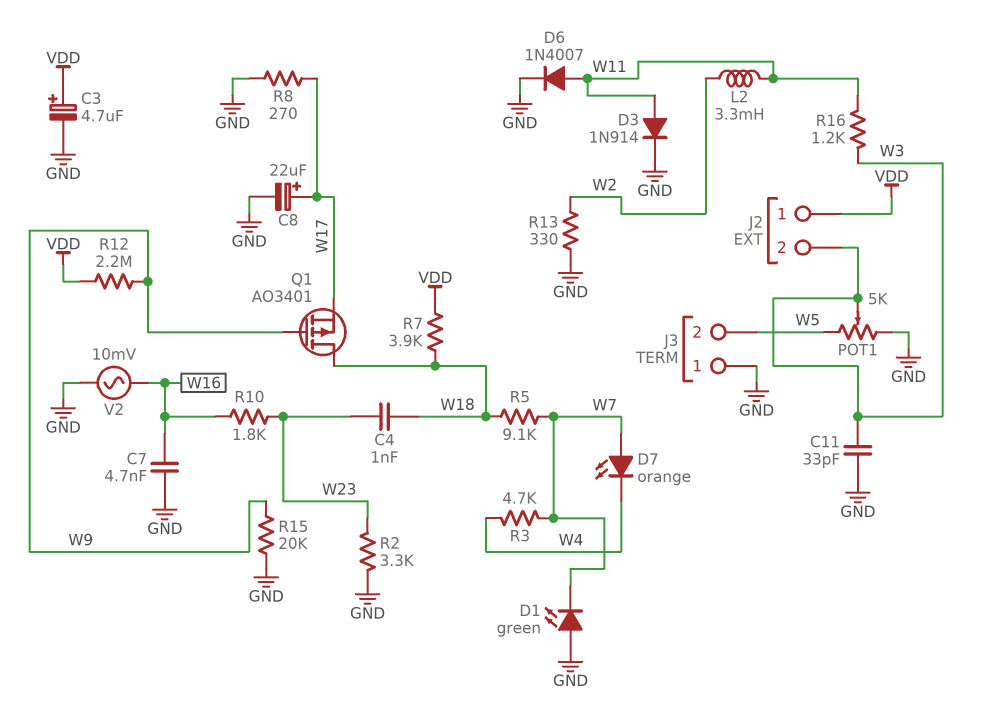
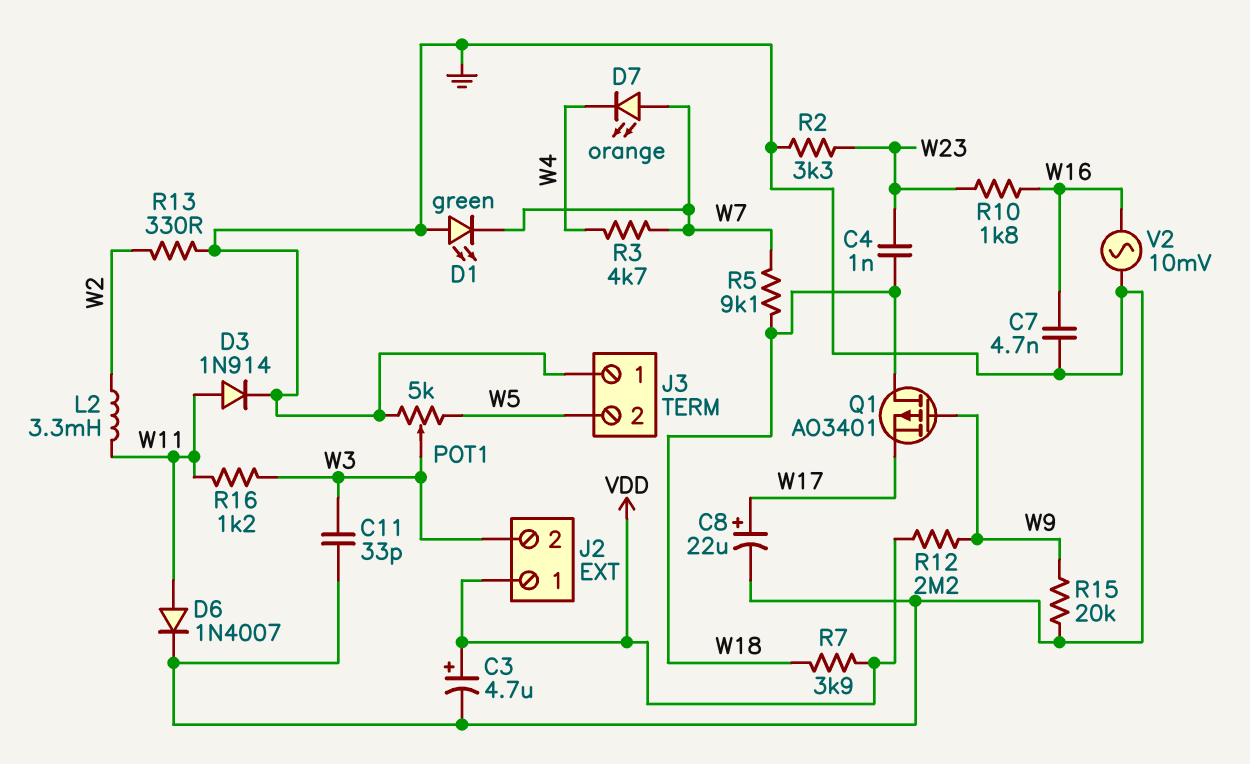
R8: 270 (GND, W17) -> none

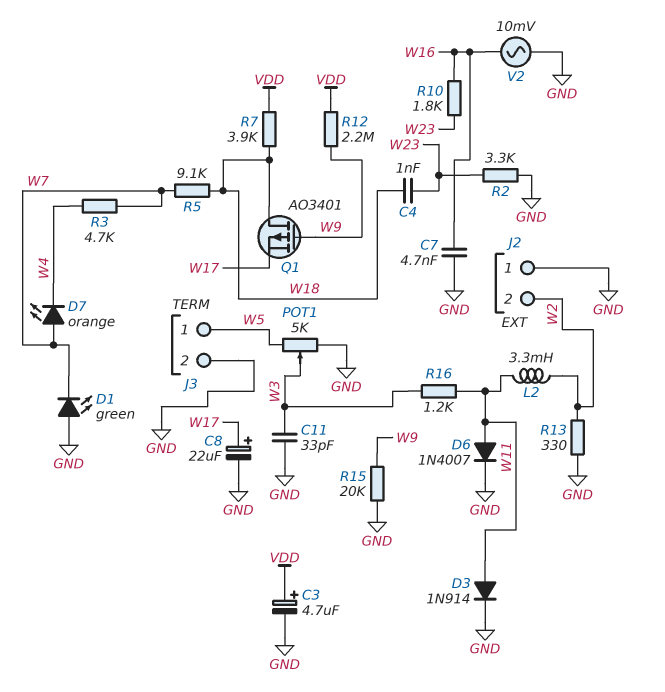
J2 pin 1: VDD -> GND
J2 pin 2: W3 -> W2
J3 pin 1: GND -> W5
J3 pin 2: W5 -> GND

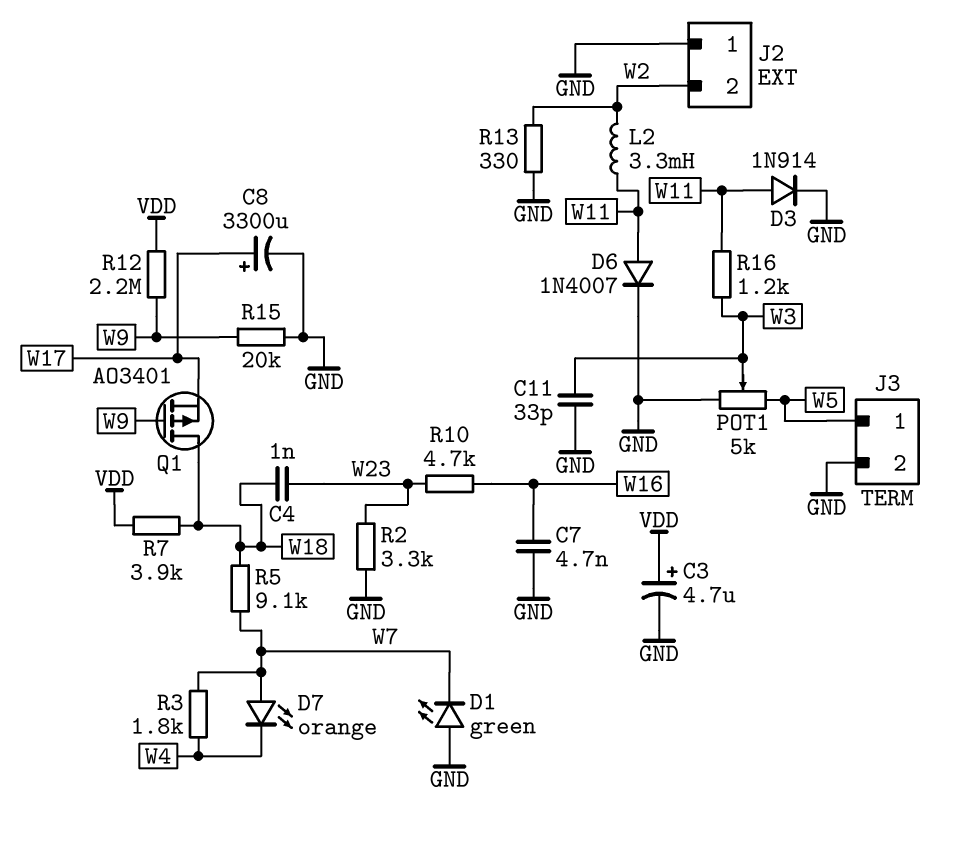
C8: 22uF (plus W17, minus GND) -> 3300uF (plus W17, minus GND)
R3: 4.7k (W4, W7) -> 1.8k (W4, W7)
R10: 1.8k (W16, W23) -> 4.7k (W16, W23)
V2: AC 10mV (GND, W16) -> none

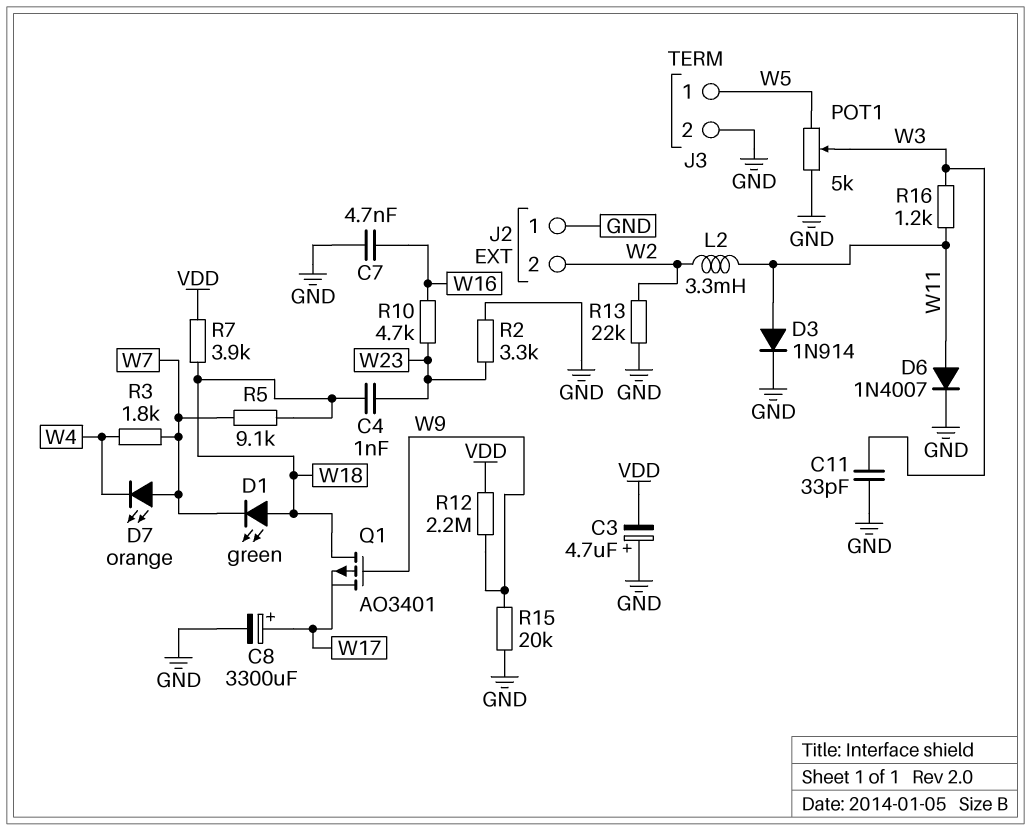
C3: 4.7uF (plus VDD, minus GND) -> 4.7uF (plus GND, minus VDD)
D1: LED green (A GND, K W7) -> LED green (A W18, K W7)
R13: 330 (GND, W2) -> 22k (GND, W2)

